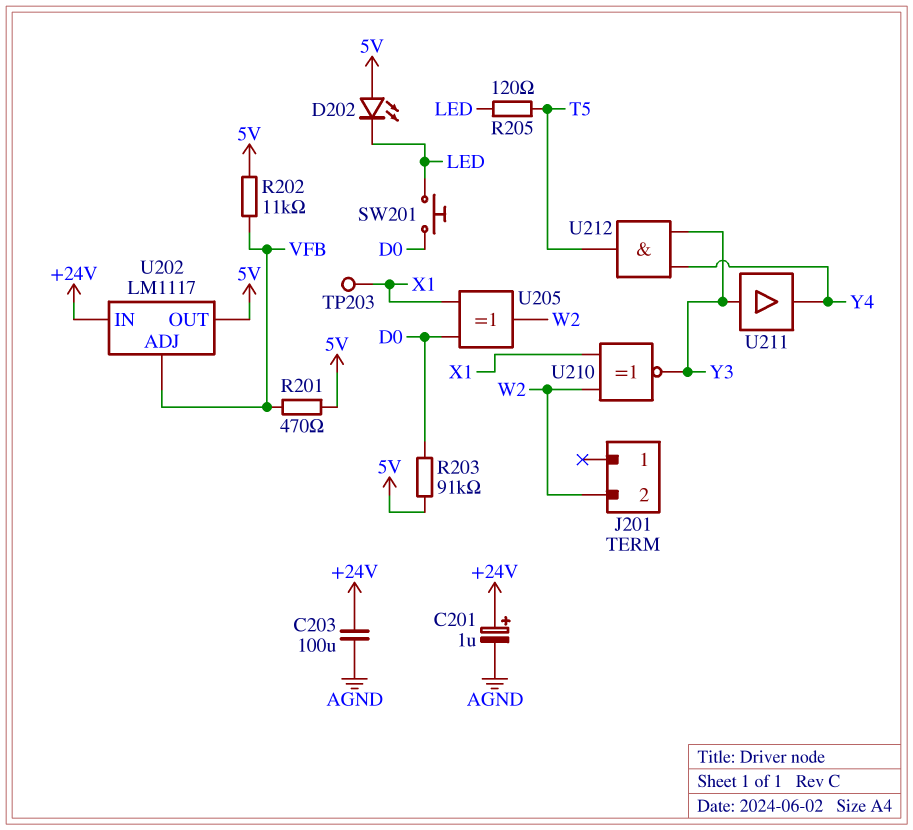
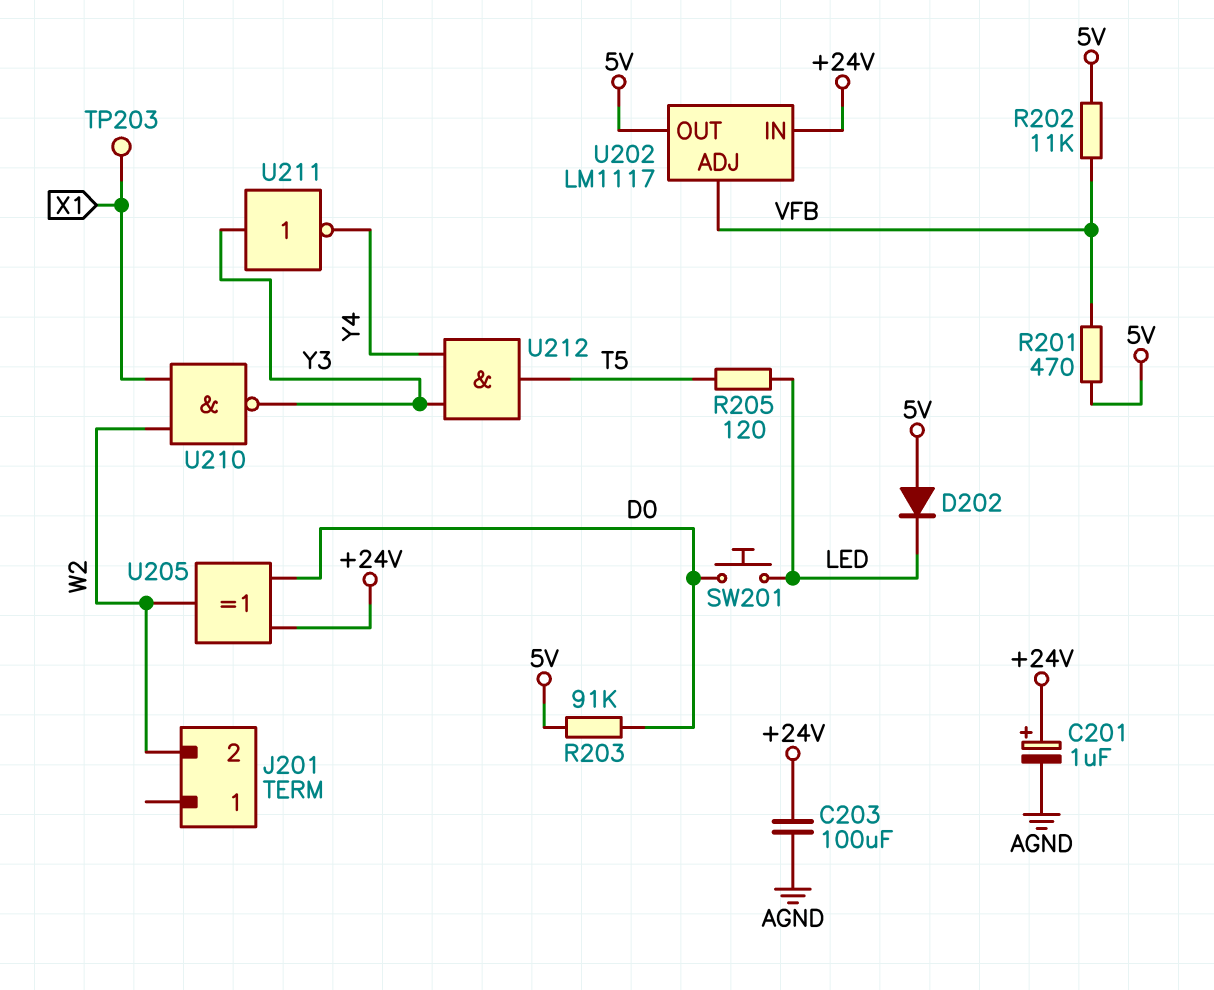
D202: LED (A 5V, K LED) -> diode (A 5V, K LED)
U205: XOR (in D0, in X1, out W2) -> XOR (in +24V, in D0, out W2)
U210: XNOR (in W2, in X1, out Y3) -> NAND (in W2, in X1, out Y3)
U211: buffer (in Y3, out Y4) -> NOT (in Y3, out Y4)

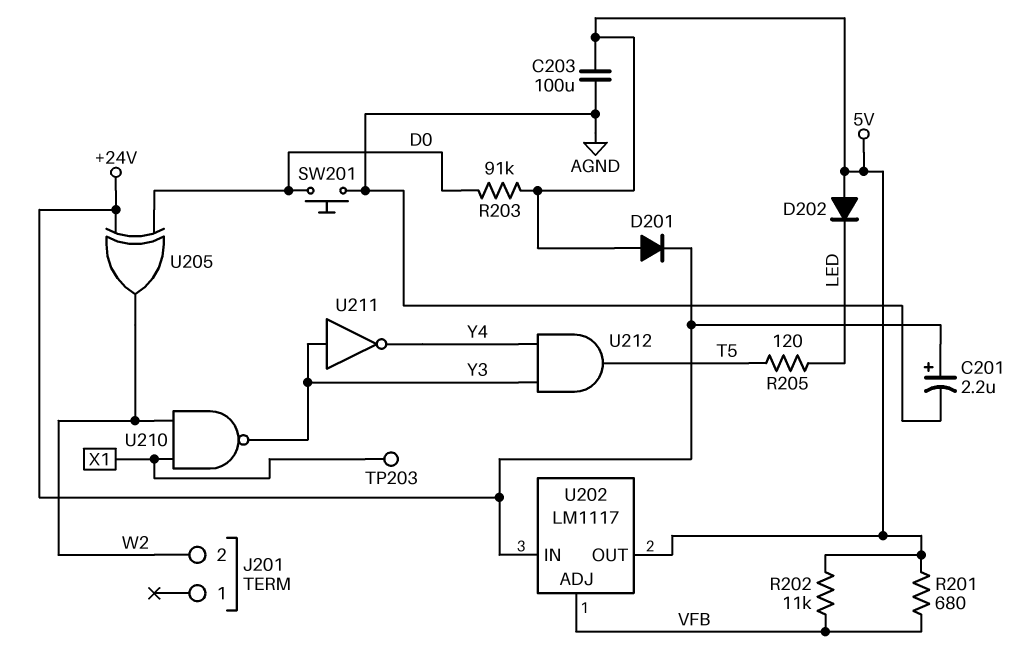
C201: 1uF (plus +24V, minus AGND) -> 2.2uF (plus +24V, minus AGND)
C203: 100uF (+24V, AGND) -> 100uF (5V, AGND)
D201: none -> diode (A 5V, K +24V)
R201: 470 (5V, VFB) -> 680 (5V, VFB)
SW201: button (D0, LED) -> button (AGND, D0)

